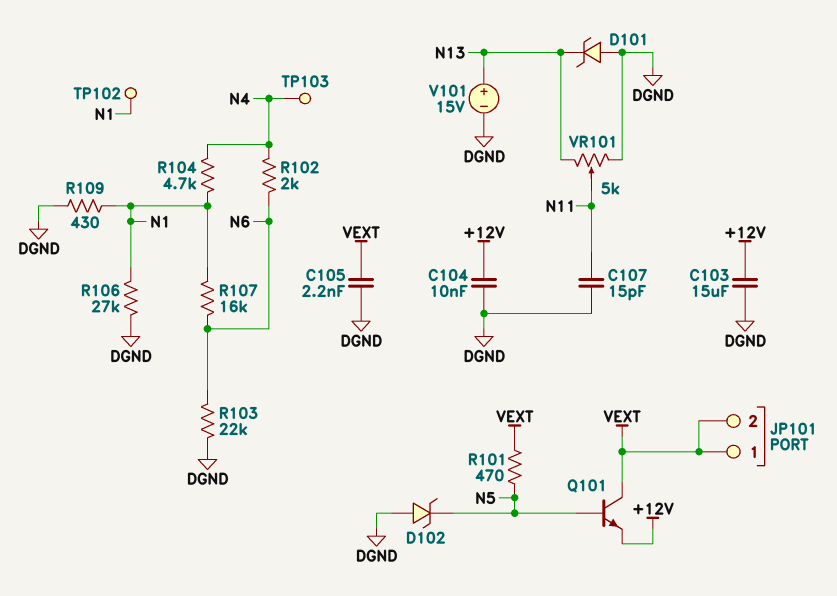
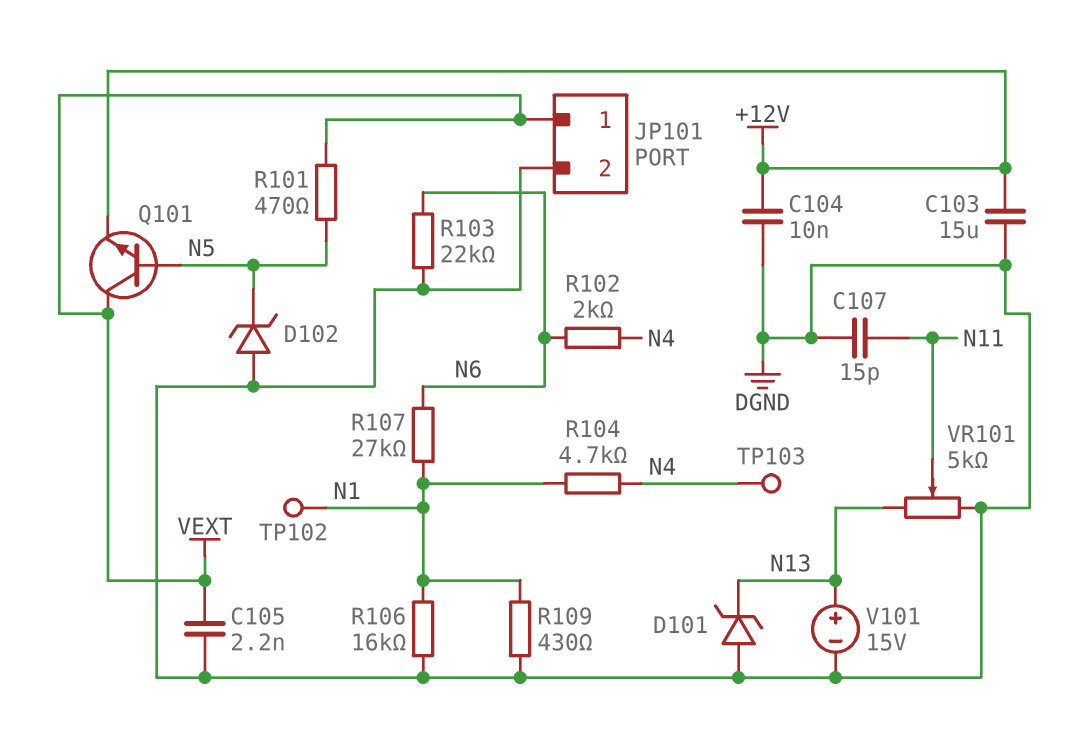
JP101 pin 2: VEXT -> DGND
R106: 27k (DGND, N1) -> 16k (DGND, N1)
R107: 16k (N1, N6) -> 27k (N1, N6)

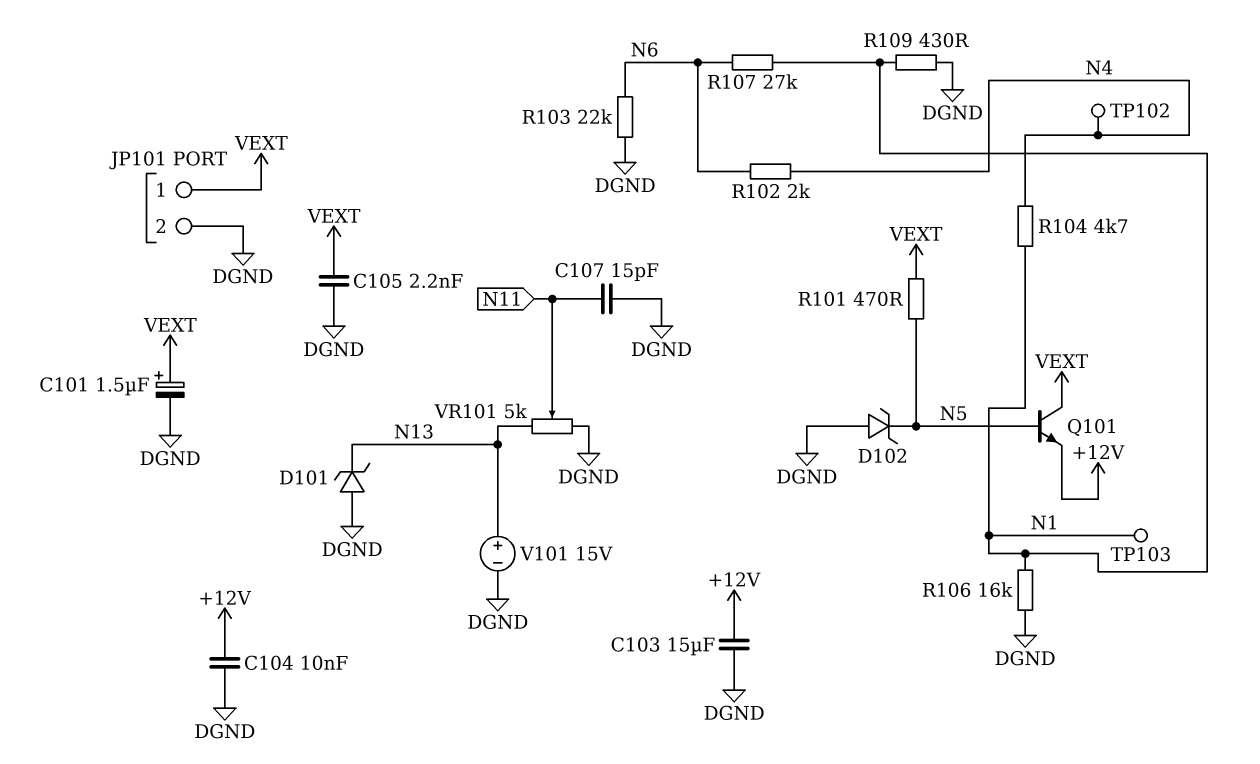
C101: none -> 1.5uF (plus VEXT, minus DGND)
TP102: test point (N1) -> test point (N4)
TP103: test point (N4) -> test point (N1)

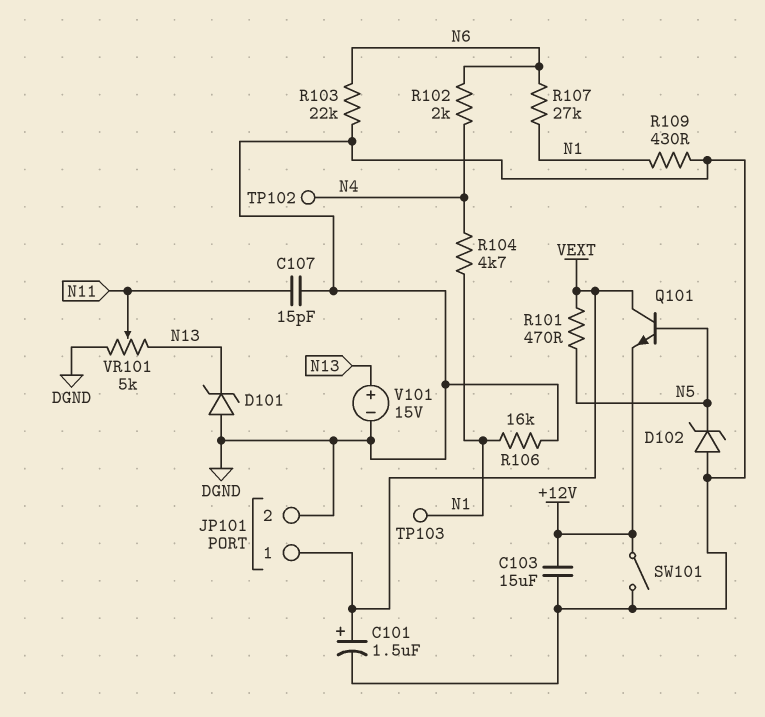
C104: 10nF (+12V, DGND) -> none
C105: 2.2nF (DGND, VEXT) -> none
SW101: none -> switch (+12V, DGND)

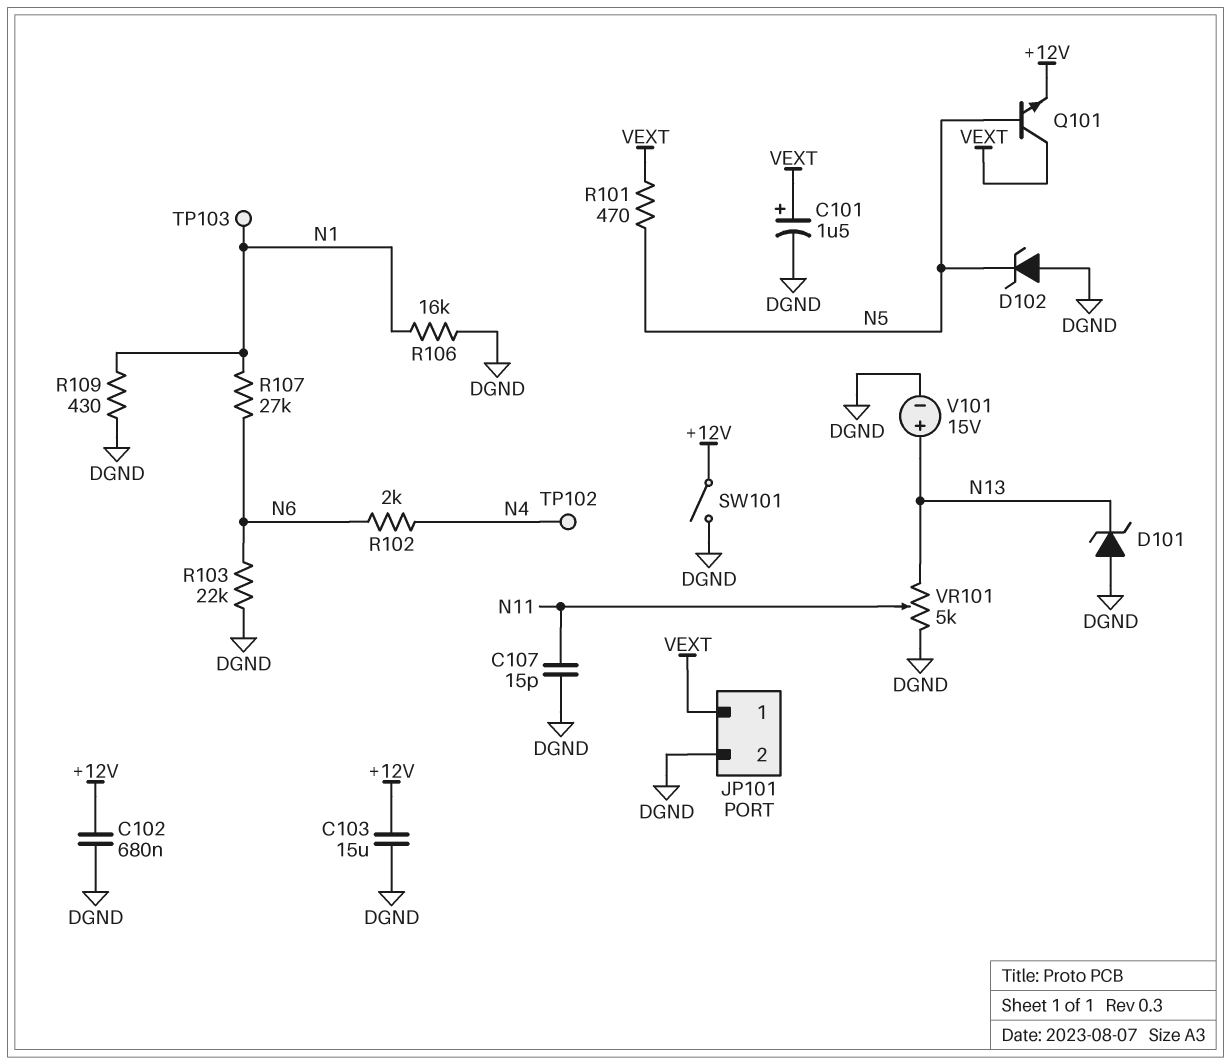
C102: none -> 680nF (+12V, DGND)
R104: 4.7k (N1, N4) -> none

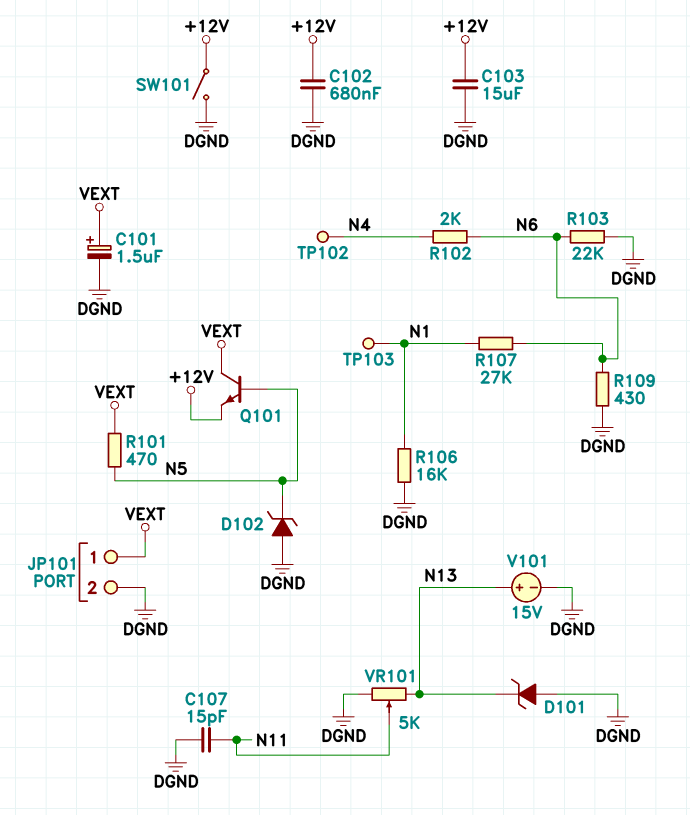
R109: 430 (DGND, N1) -> 430 (DGND, N6)

